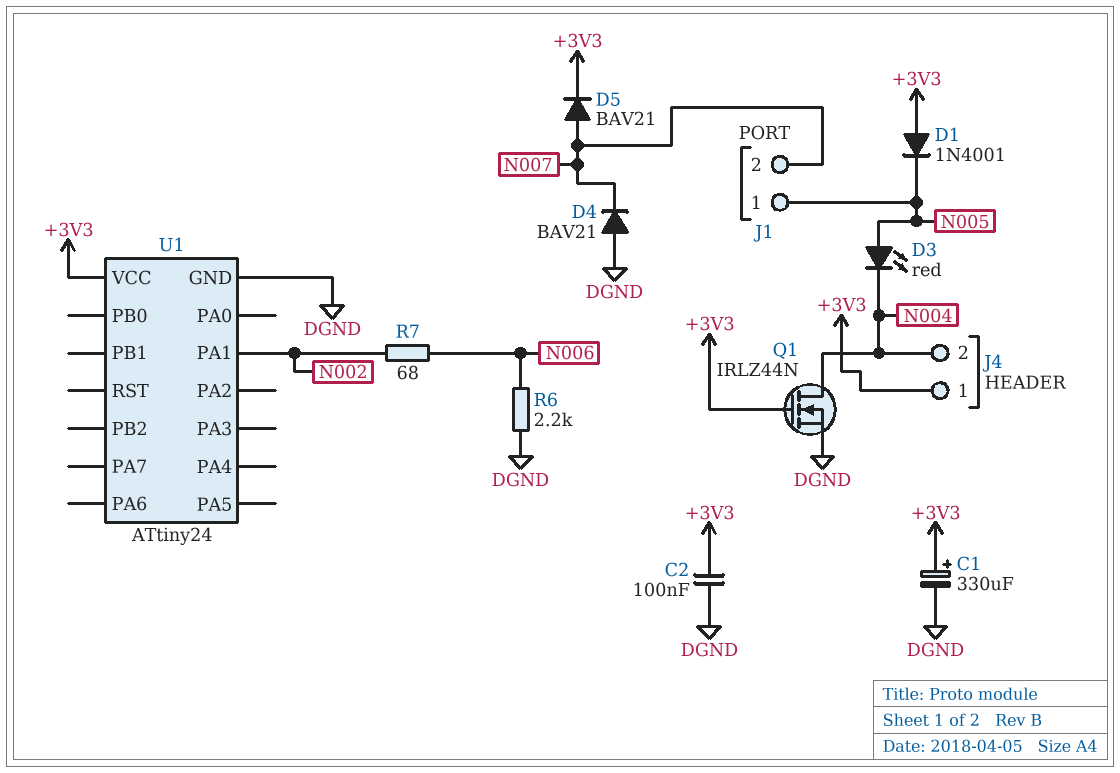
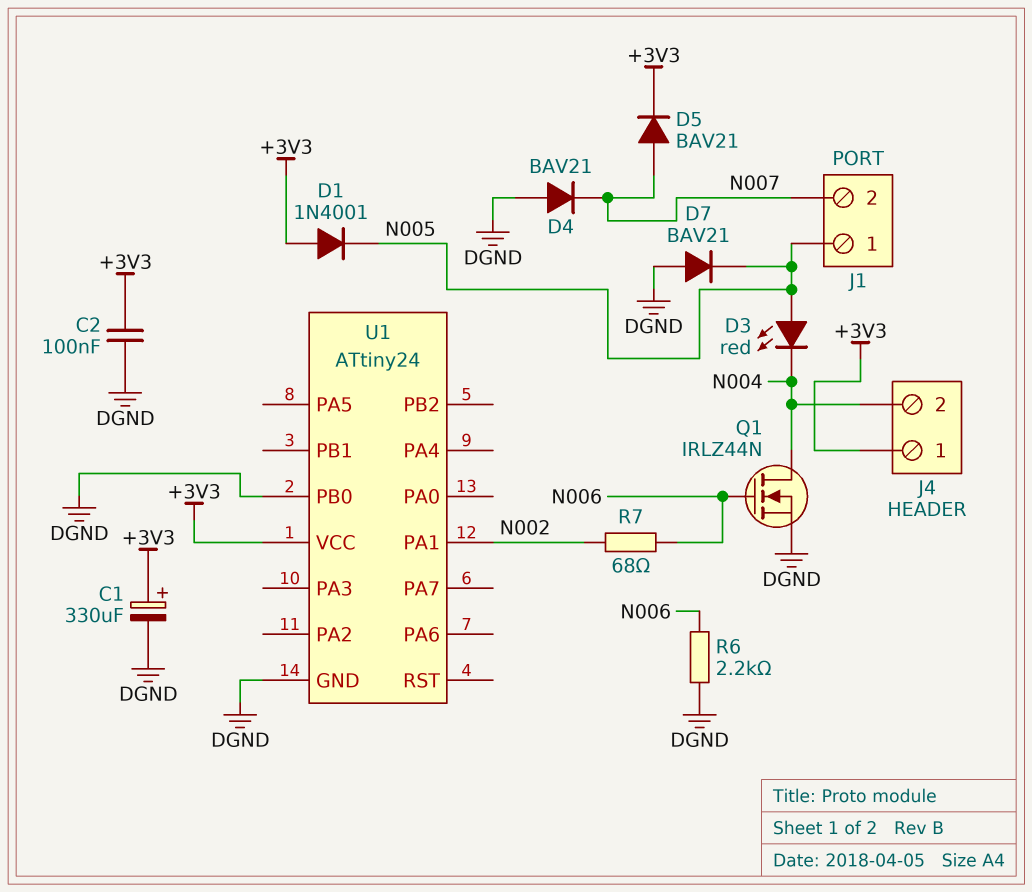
D7: none -> diode BAV21 (A DGND, K N005)
Q1: NMOS IRLZ44N (G +3V3, D N004, S DGND) -> NMOS IRLZ44N (G N006, D N004, S DGND)
U1 pin PB0: none -> DGND

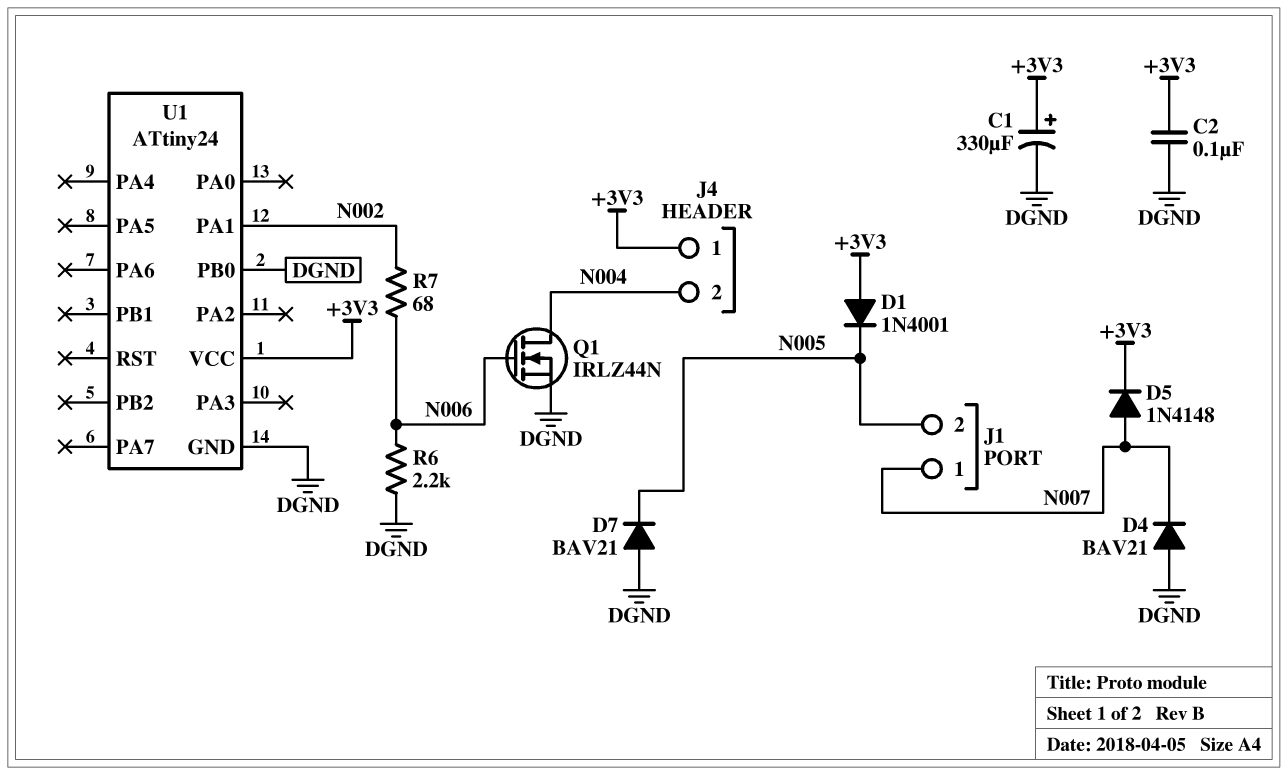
D3: LED red (A N005, K N004) -> none
D5: diode BAV21 (A N007, K +3V3) -> diode 1N4148 (A N007, K +3V3)
J1 pin 1: N005 -> N007
J1 pin 2: N007 -> N005

